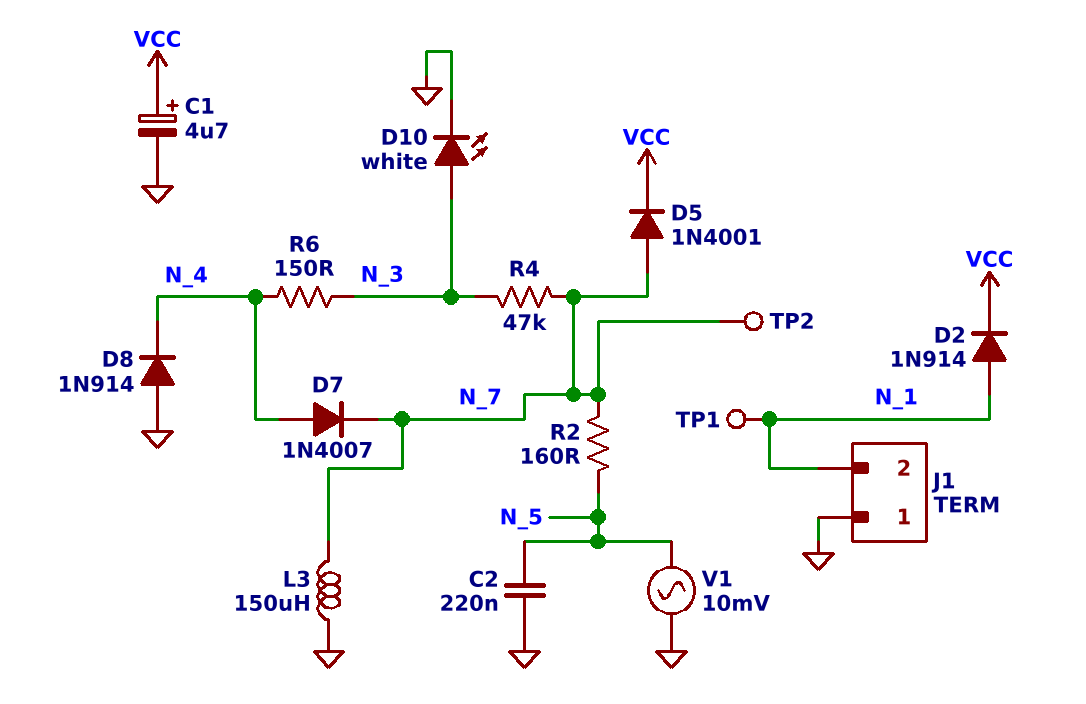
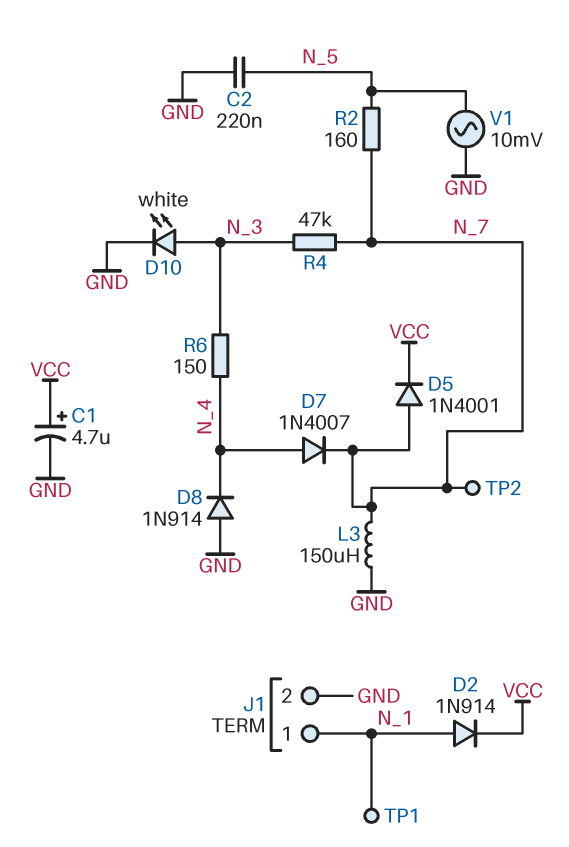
J1 pin 1: GND -> N_1
J1 pin 2: N_1 -> GND

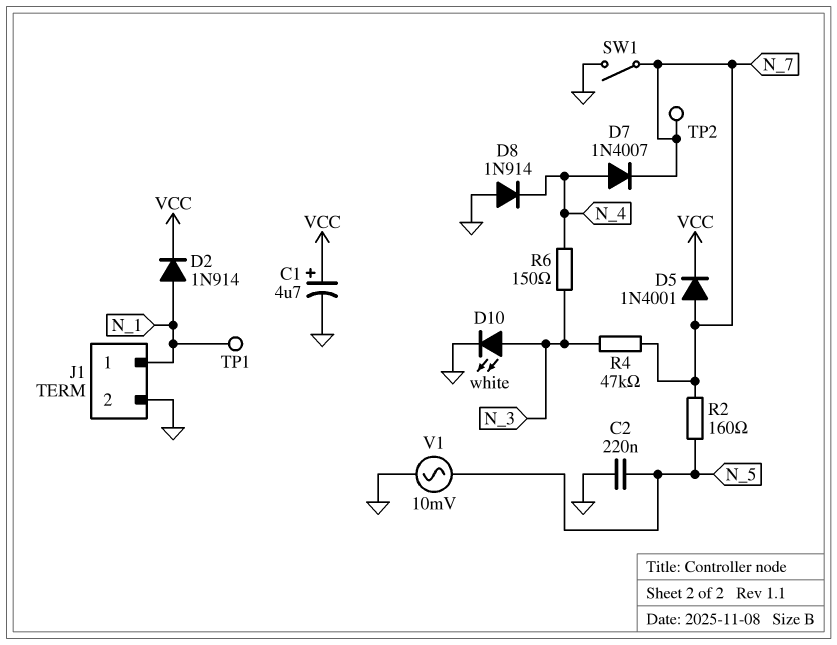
L3: 150uH (GND, N_7) -> none
SW1: none -> switch (GND, N_7)

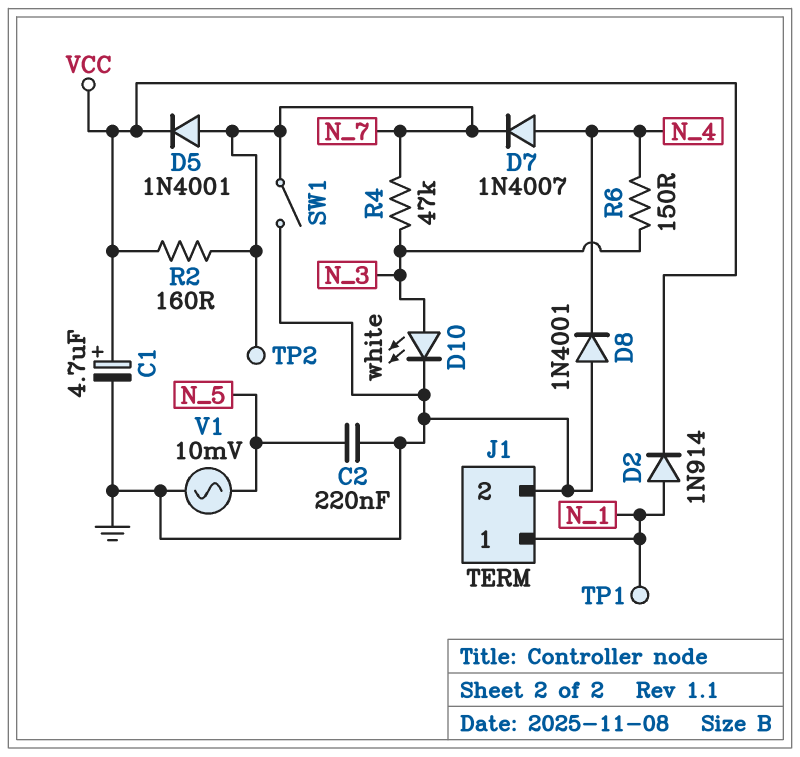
D8: diode 1N914 (A GND, K N_4) -> diode 1N4001 (A GND, K N_4)
R2: 160 (N_5, N_7) -> 160 (N_7, VCC)

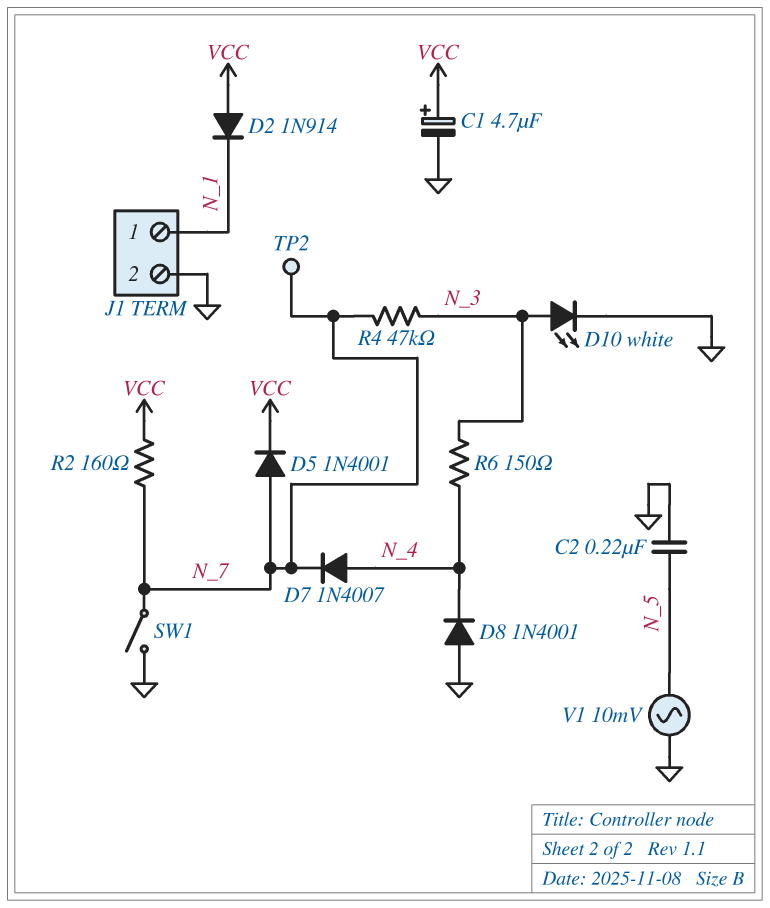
D2: diode 1N914 (A N_1, K VCC) -> diode 1N914 (A VCC, K N_1)
TP1: test point (N_1) -> none

